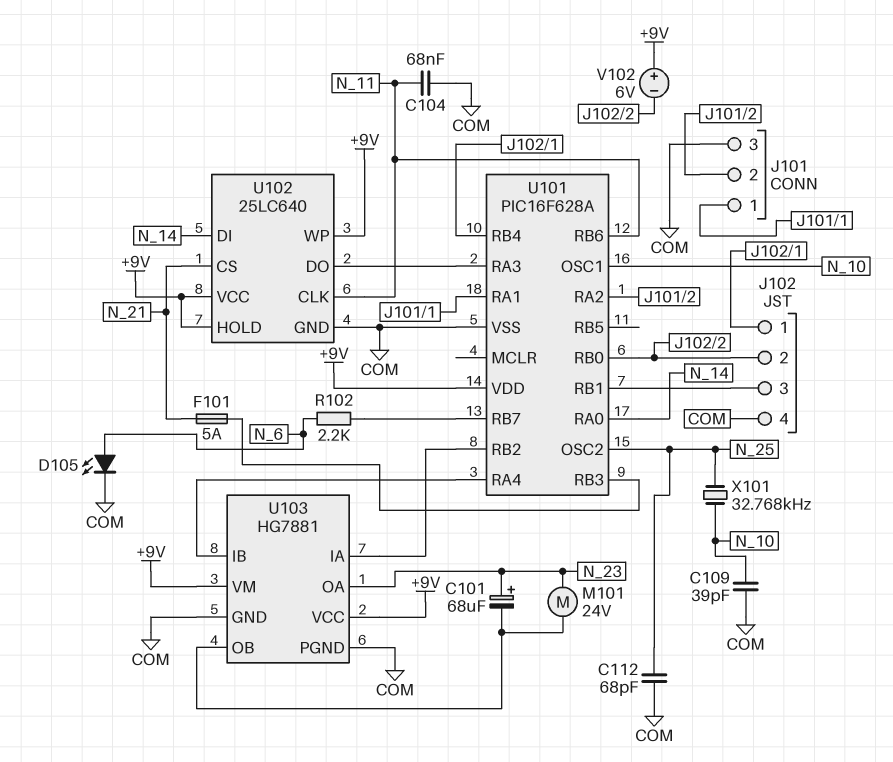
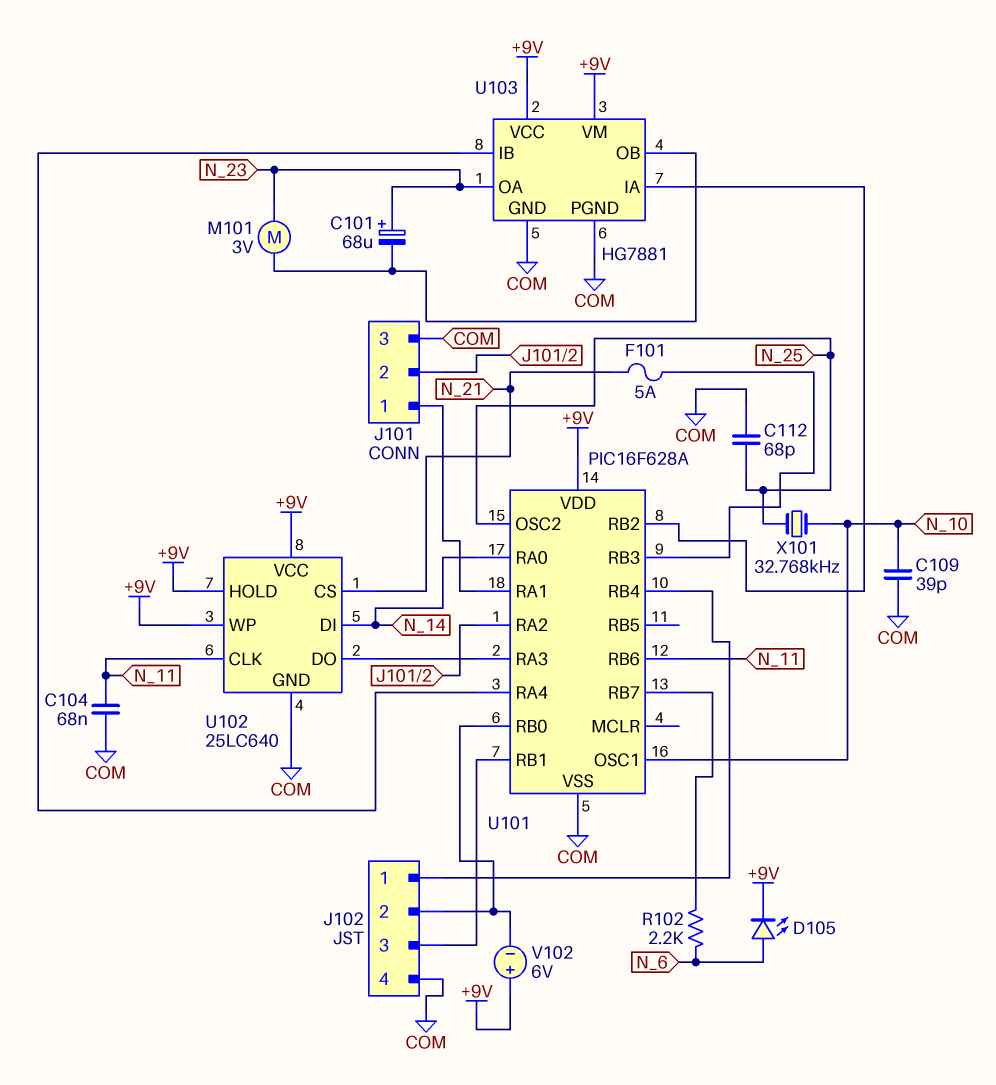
D105: LED (A N_6, K COM) -> LED (A N_6, K +9V)
M101: motor 24V (N_23, U103/OB) -> motor 3V (N_23, U103/OB)

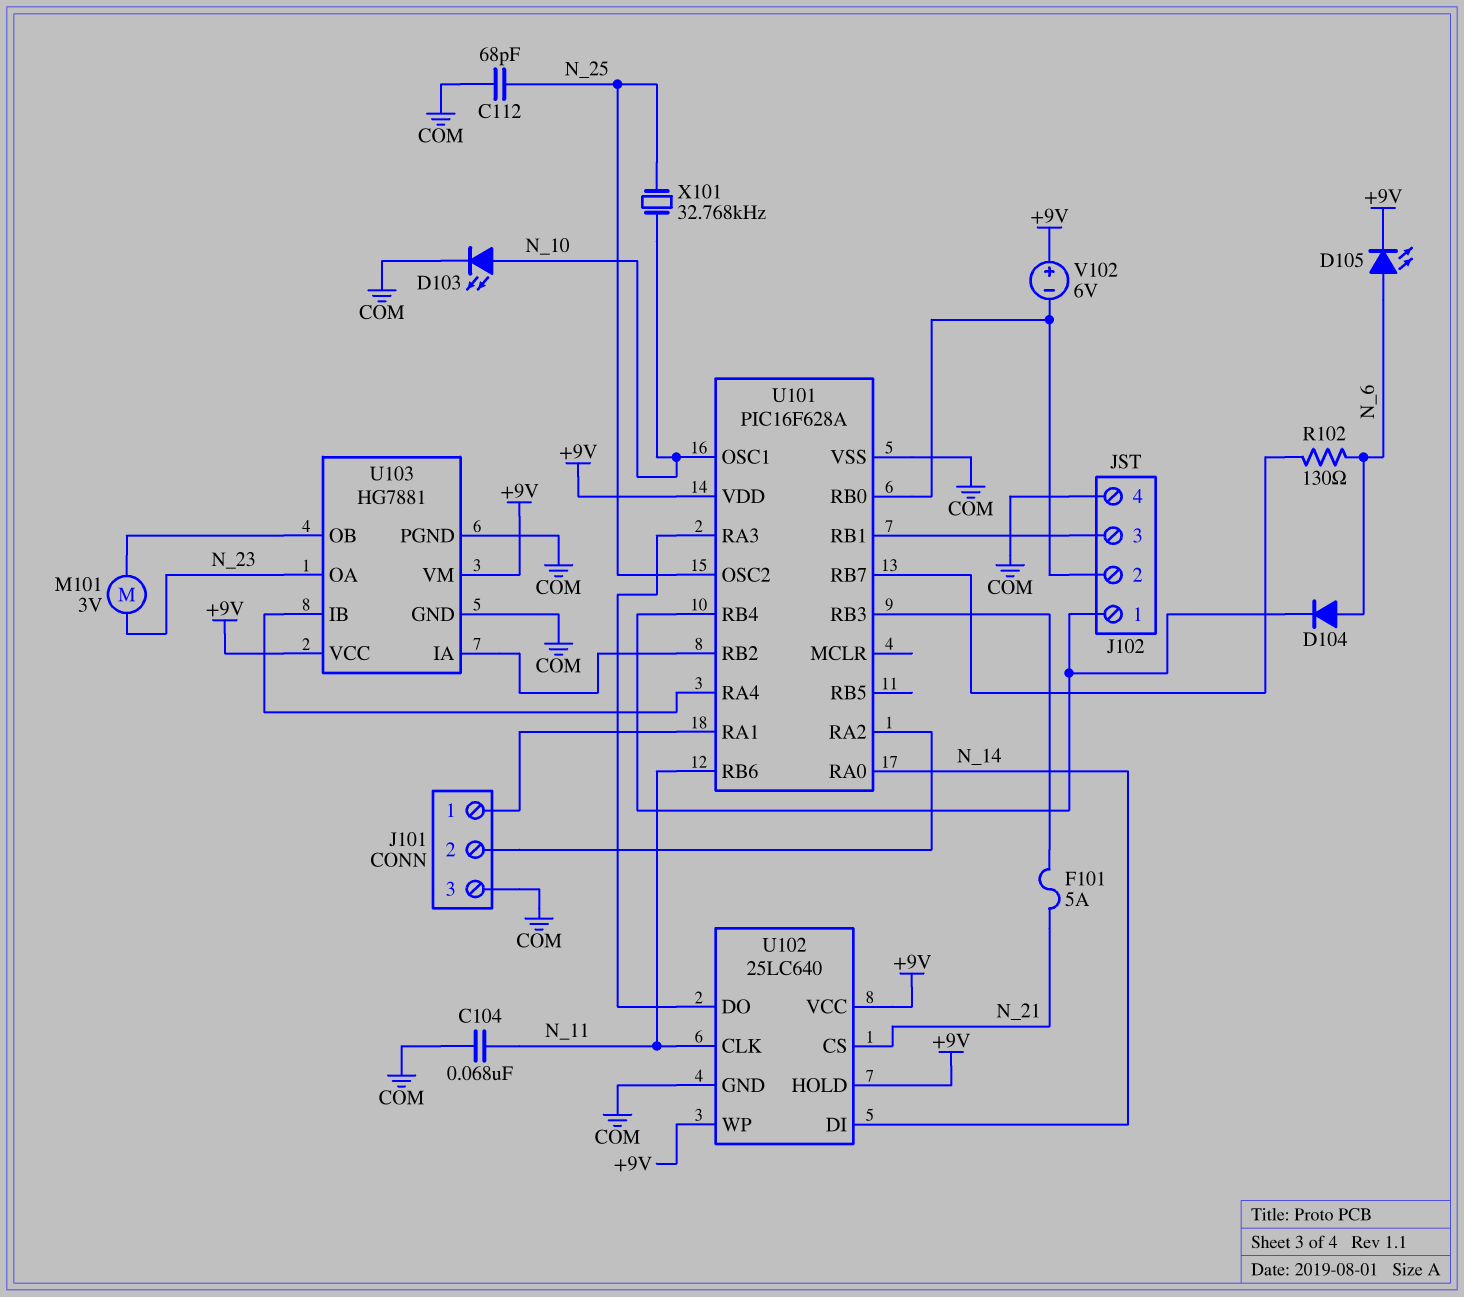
C101: 68uF (plus N_23, minus U103/OB) -> none
C109: 39pF (COM, N_10) -> none
D103: none -> LED (A N_10, K COM)
D104: none -> diode (A N_6, K J102/1)
R102: 2.2k (N_6, U101/RB7) -> 130 (N_6, U101/RB7)

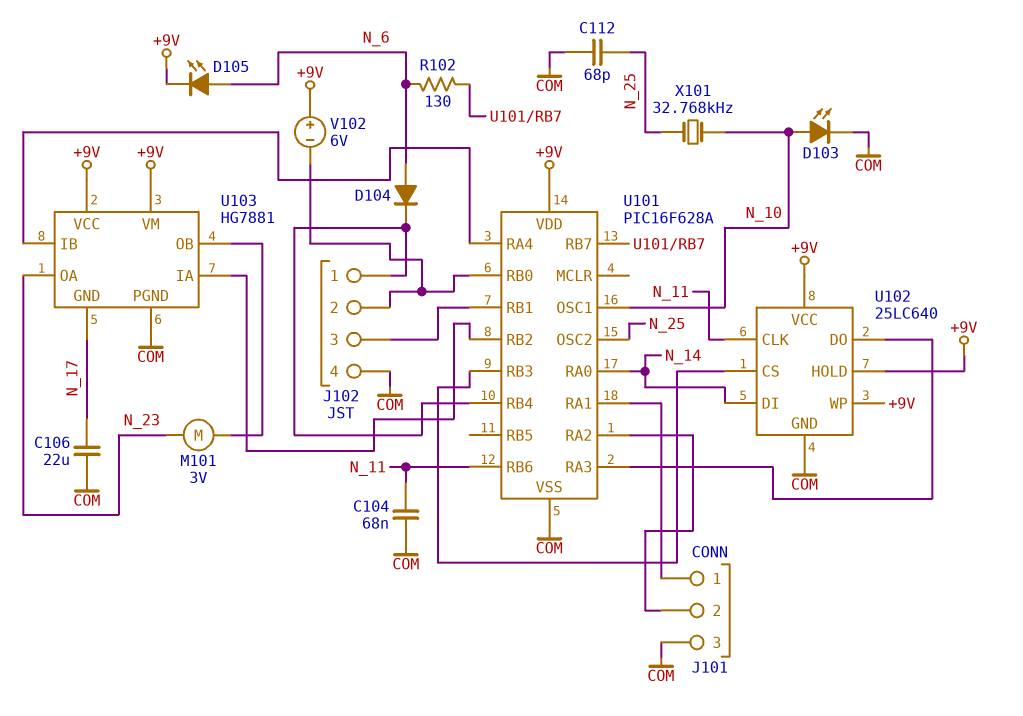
C106: none -> 22uF (COM, N_17)
F101: 5A (N_21, U101/RB3) -> none
U102 pin CS: N_21 -> U101/RB3
U103 pin GND: COM -> N_17

